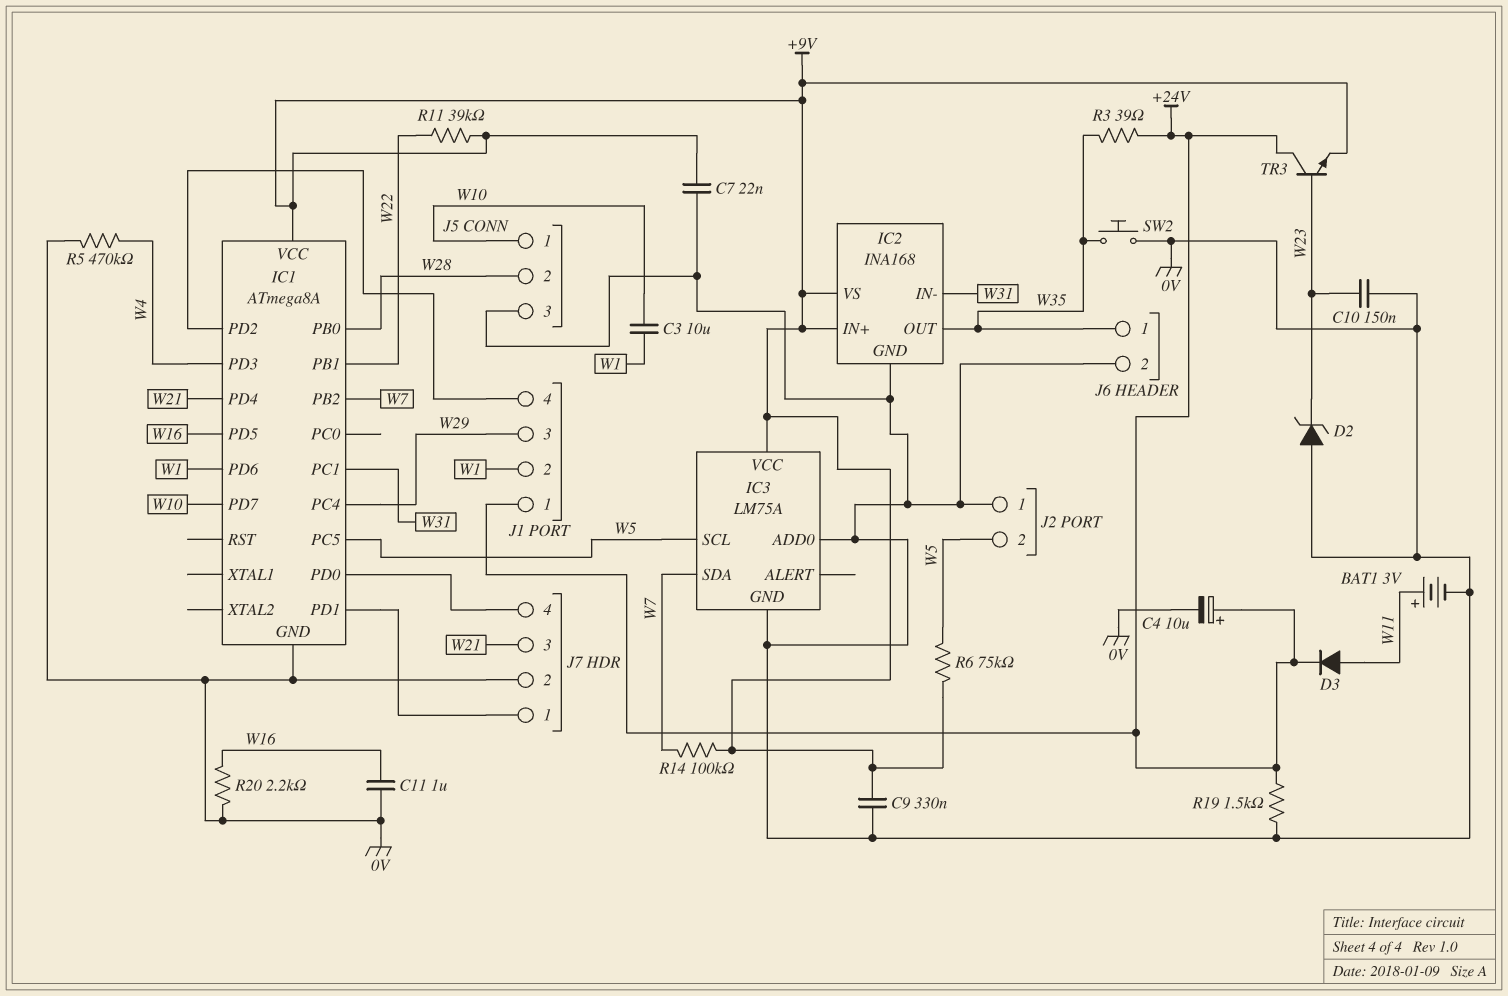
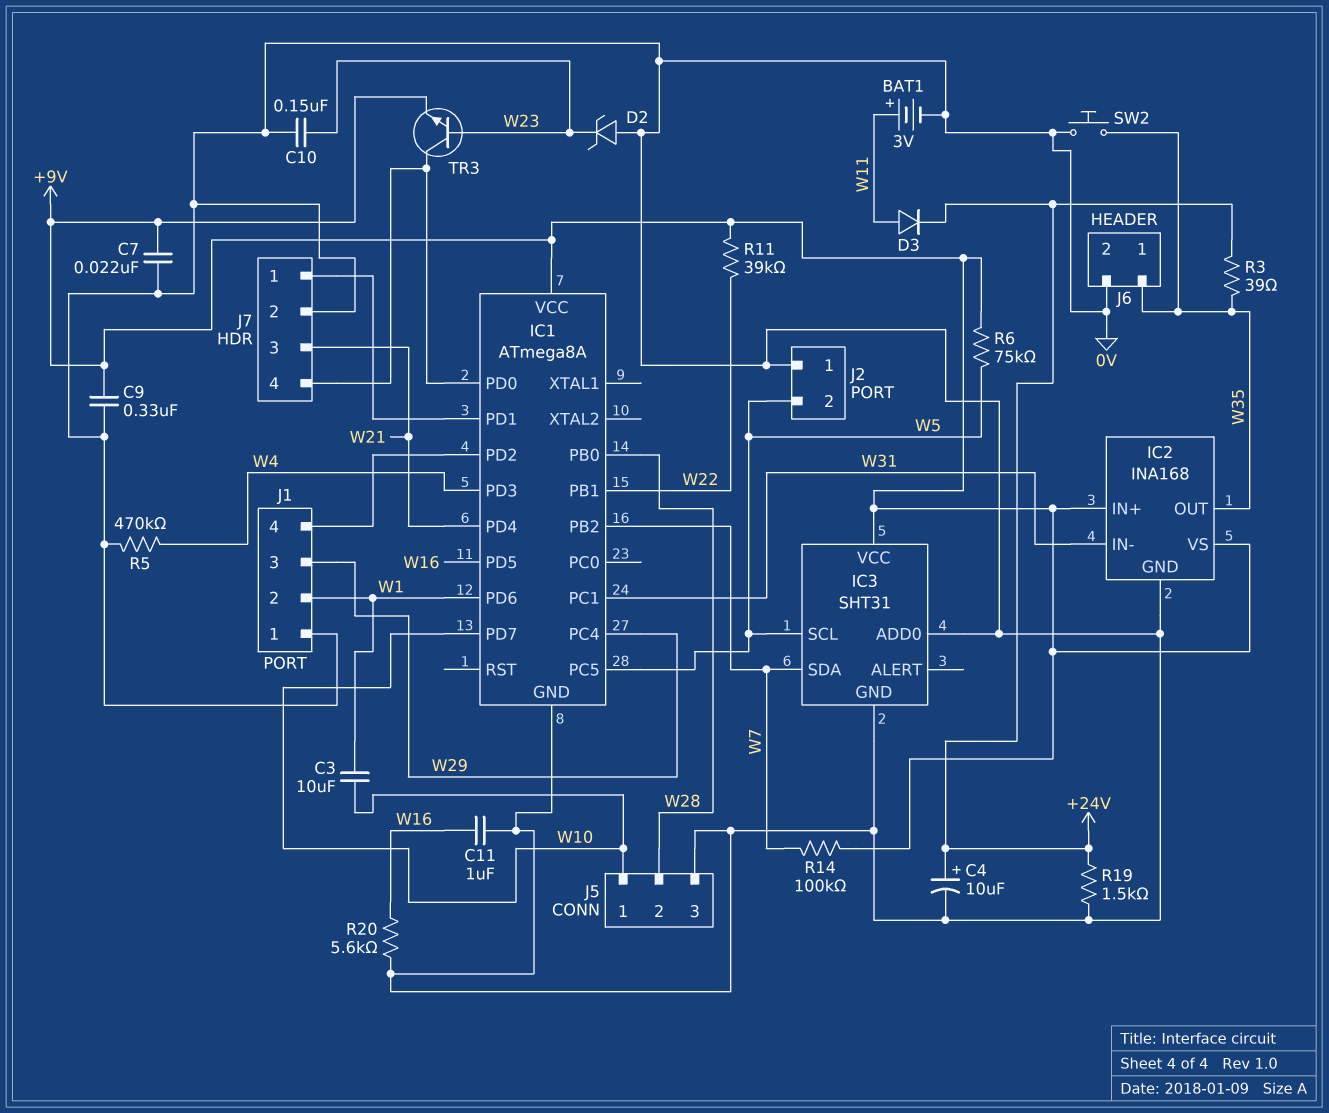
IC3: LM75A -> SHT31
J1 pin 1: +24V -> 0V
R20: 2.2k (0V, W16) -> 5.6k (0V, W16)
TR3: NPN (B W23, C +24V, E +9V) -> NPN (B W23, C IC1/PD0, E +9V)

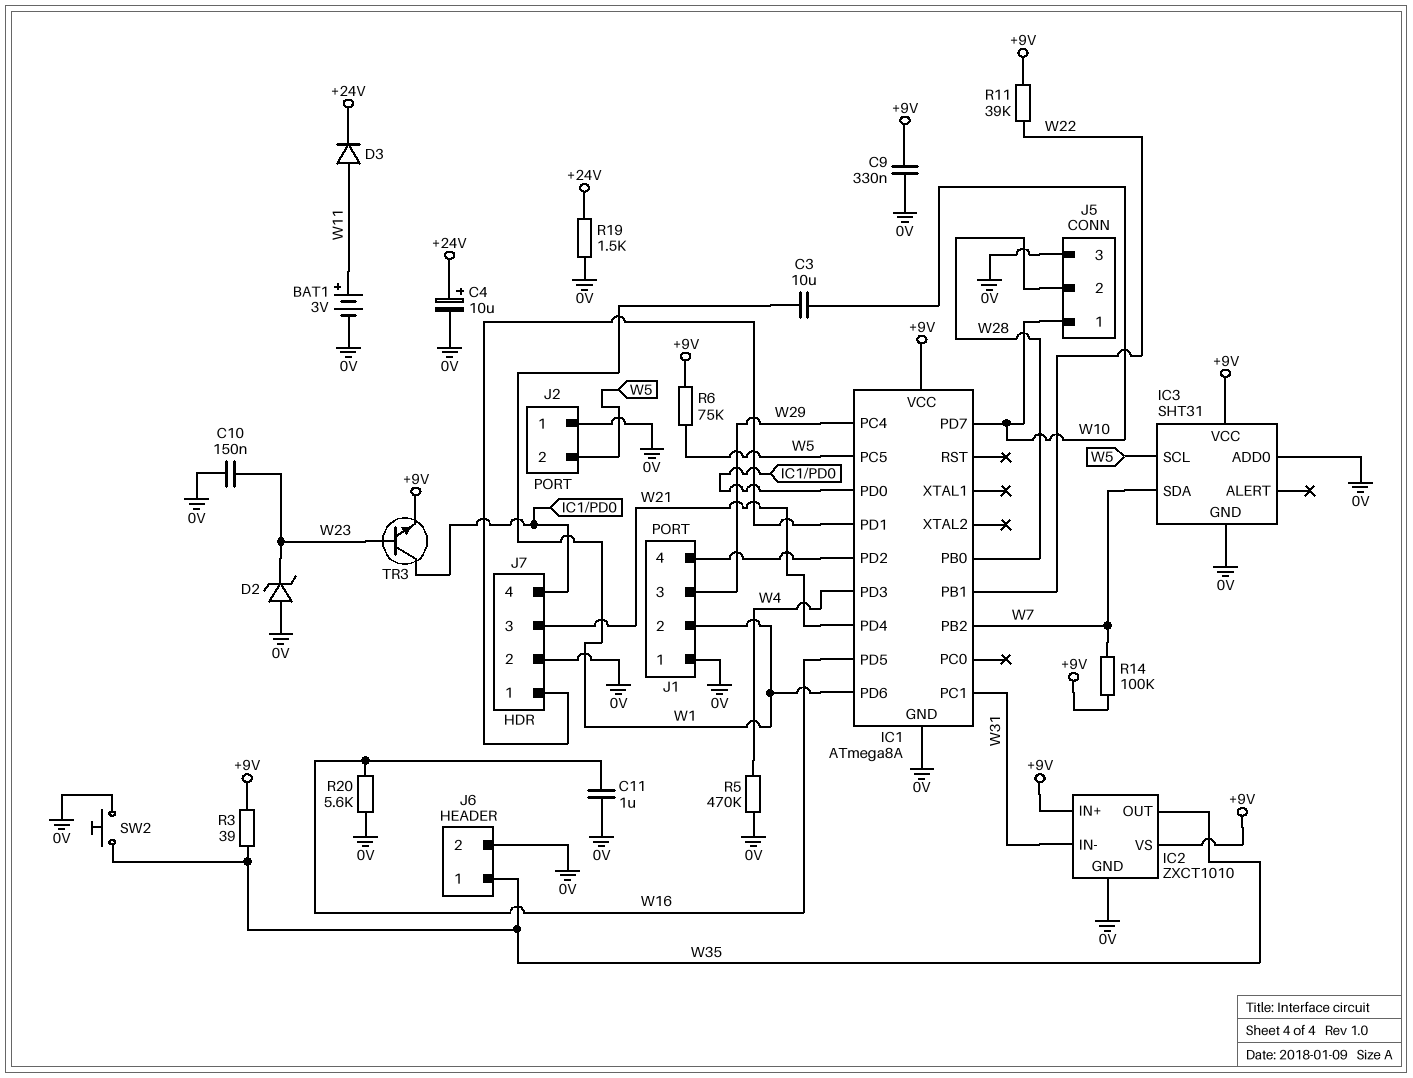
C7: 22nF (+9V, 0V) -> none
IC2: INA168 -> ZXCT1010
R3: 39 (+24V, W35) -> 39 (+9V, W35)

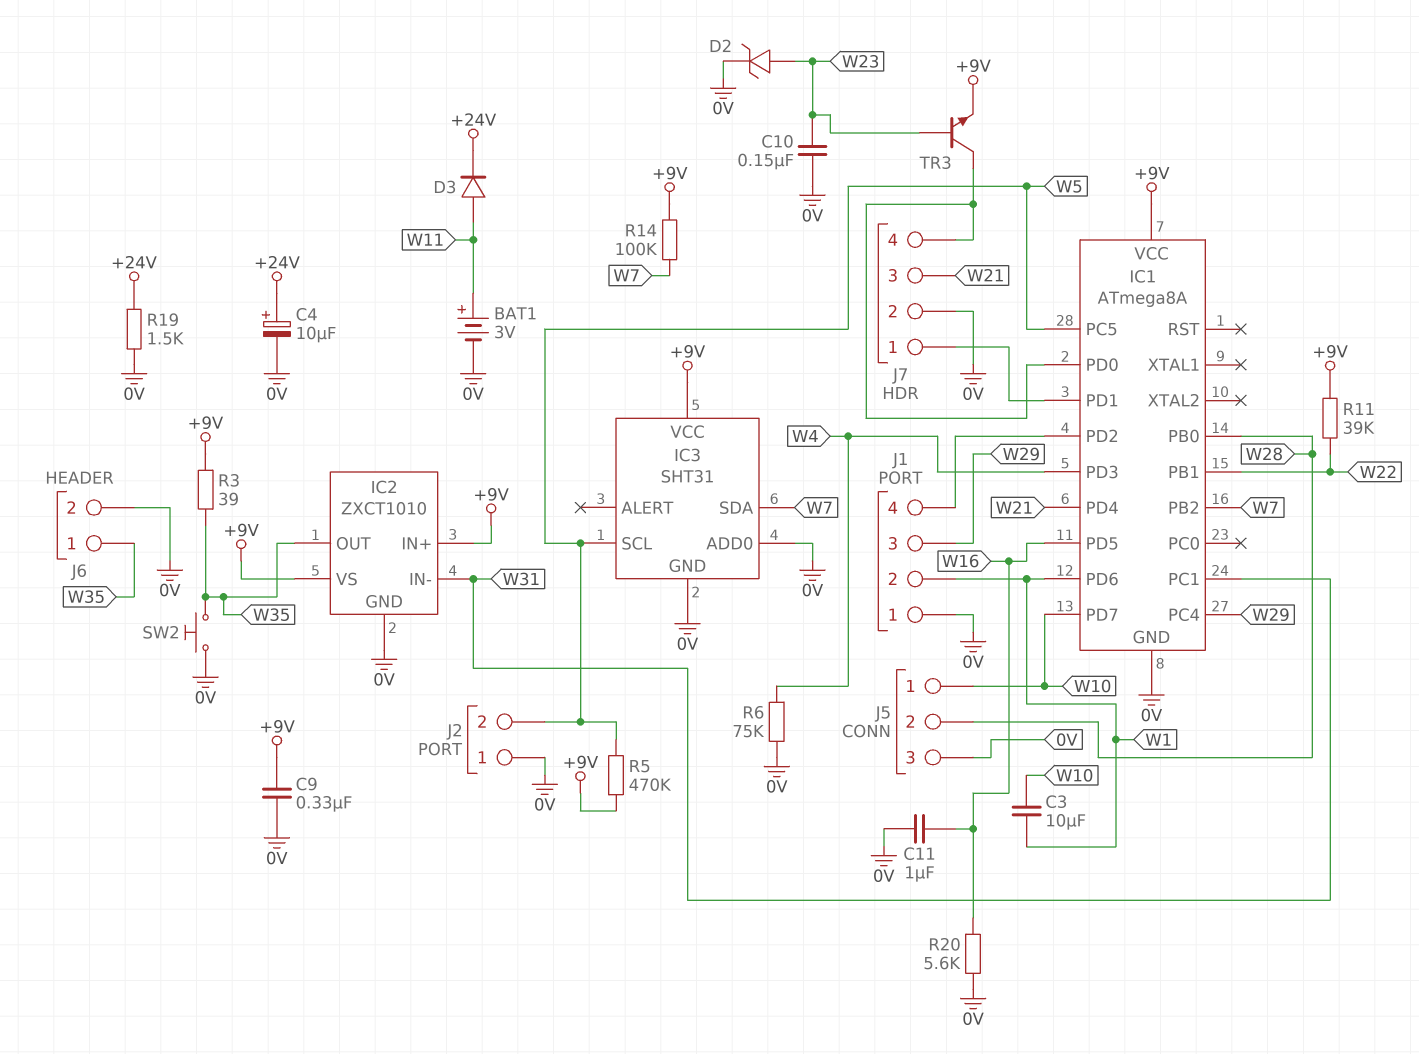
D2: zener (A 0V, K W23) -> zener (A W23, K 0V)
R5: 470k (0V, W4) -> 470k (+9V, W5)
R6: 75k (+9V, W5) -> 75k (0V, W4)

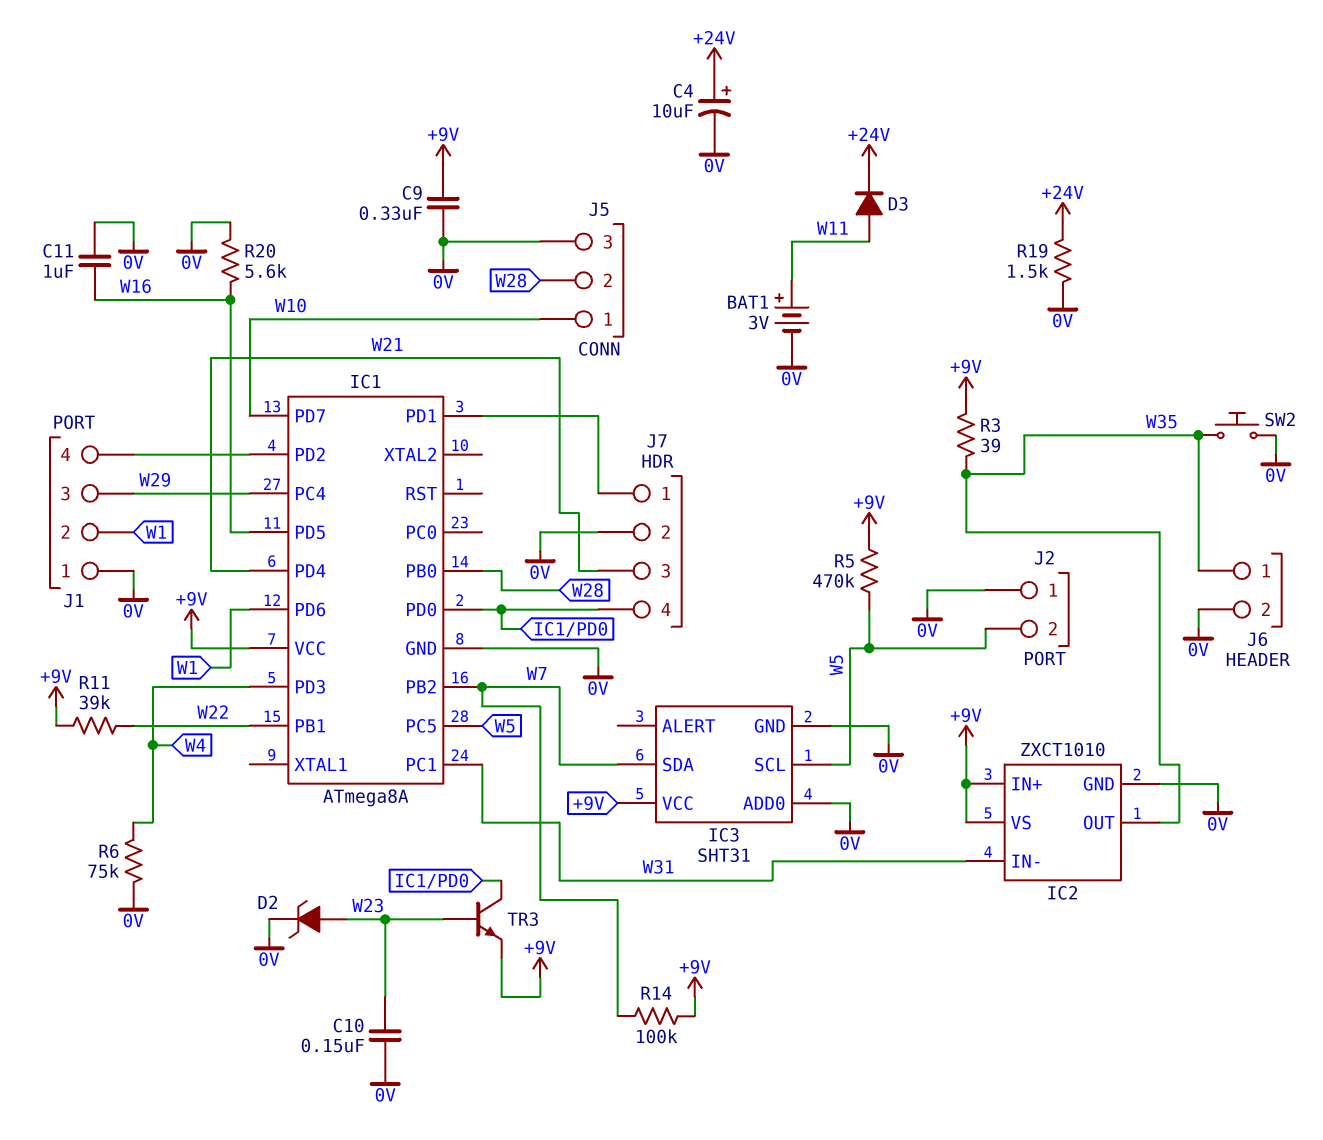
C3: 10uF (W1, W10) -> none

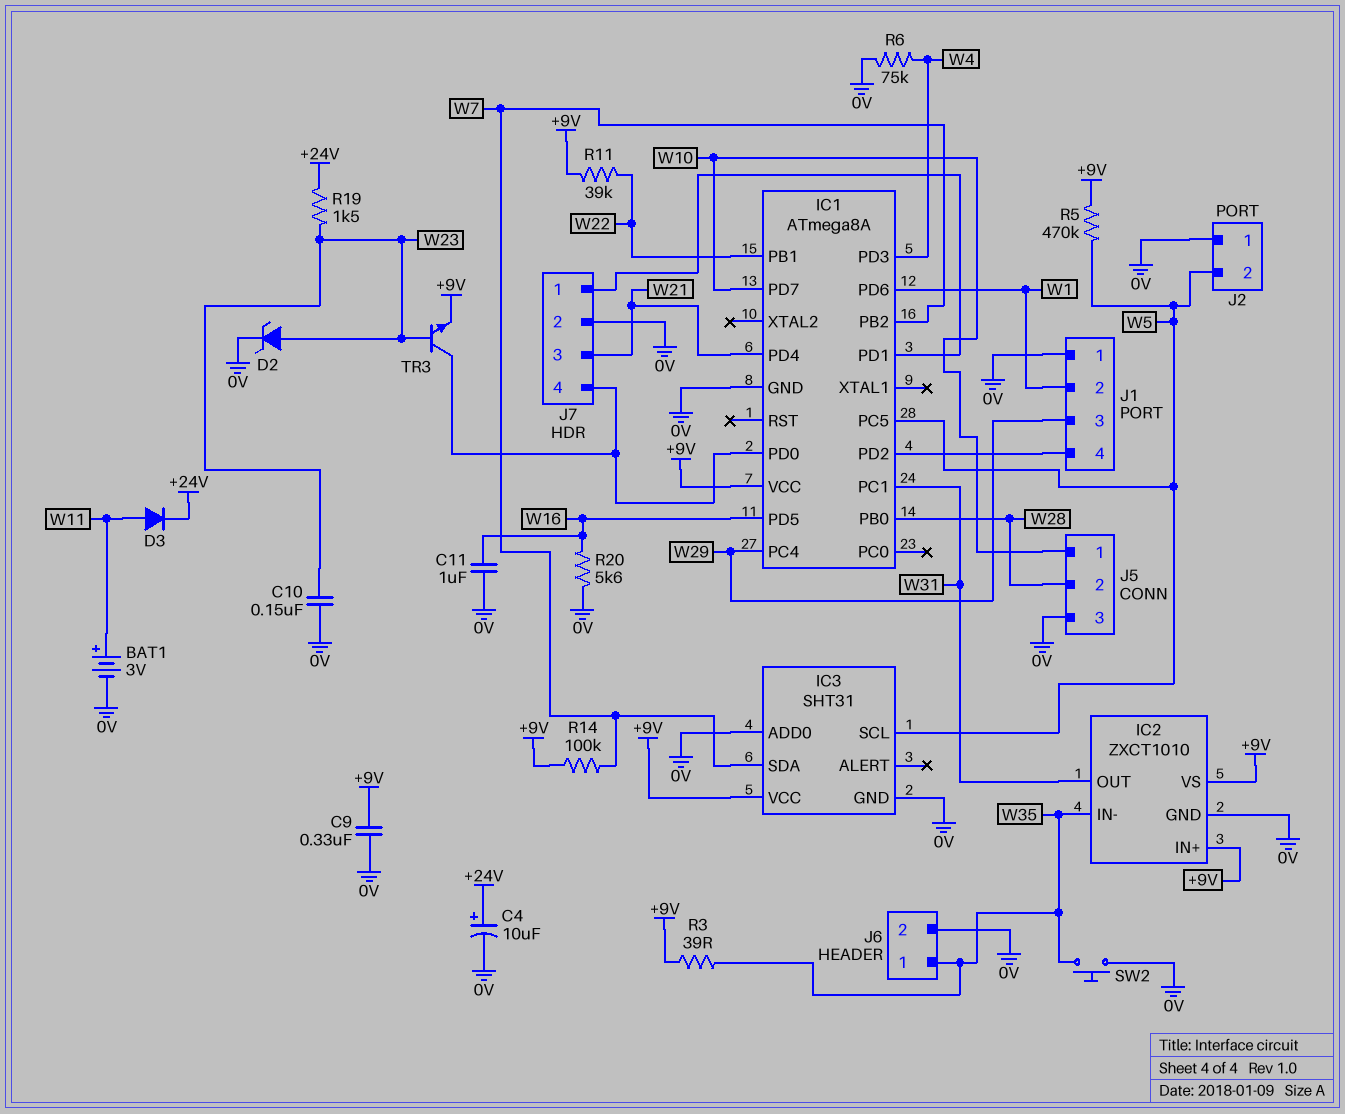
IC2 pin IN-: W31 -> W35
IC2 pin OUT: W35 -> W31
R19: 1.5k (+24V, 0V) -> 1.5k (+24V, W23)

